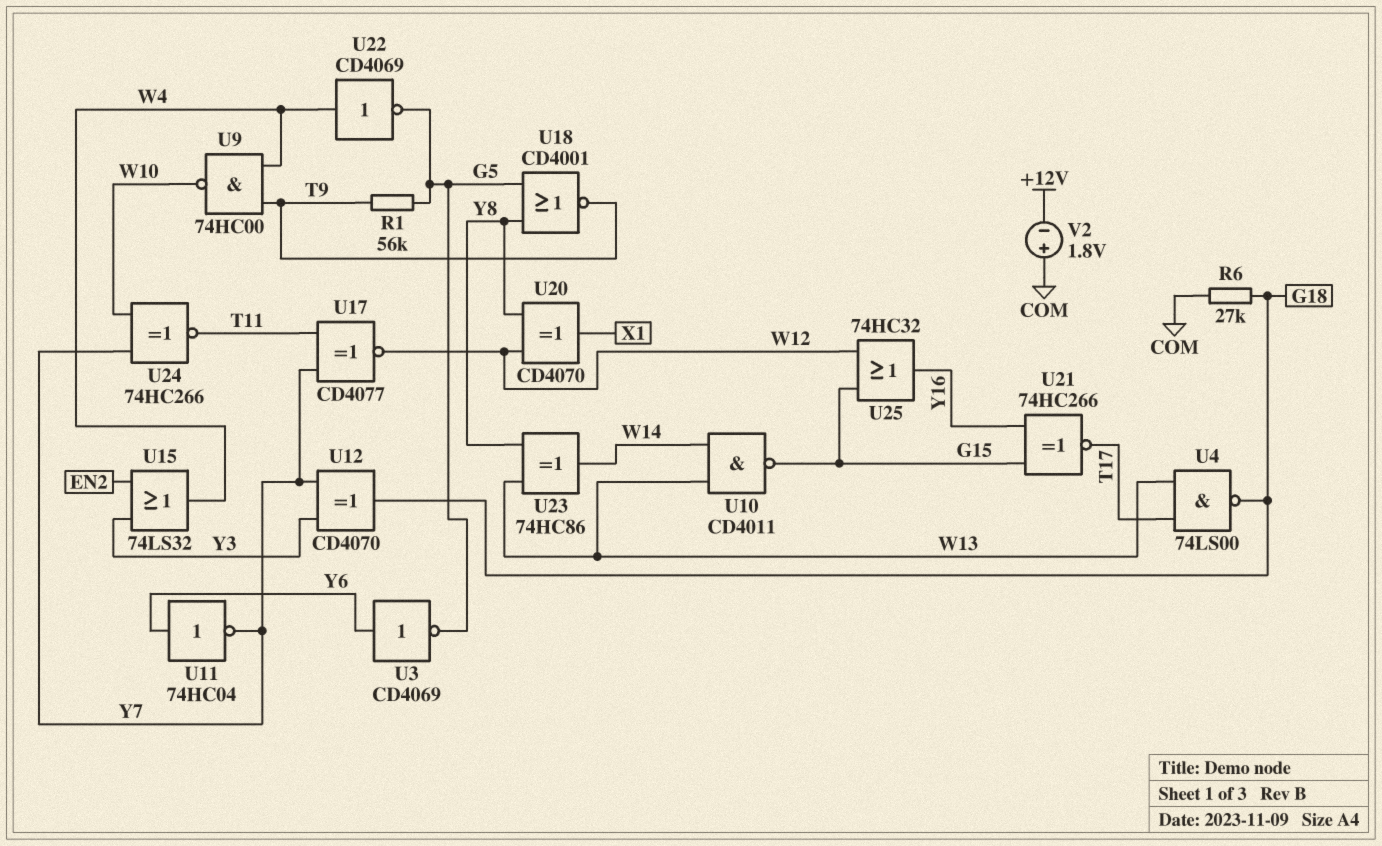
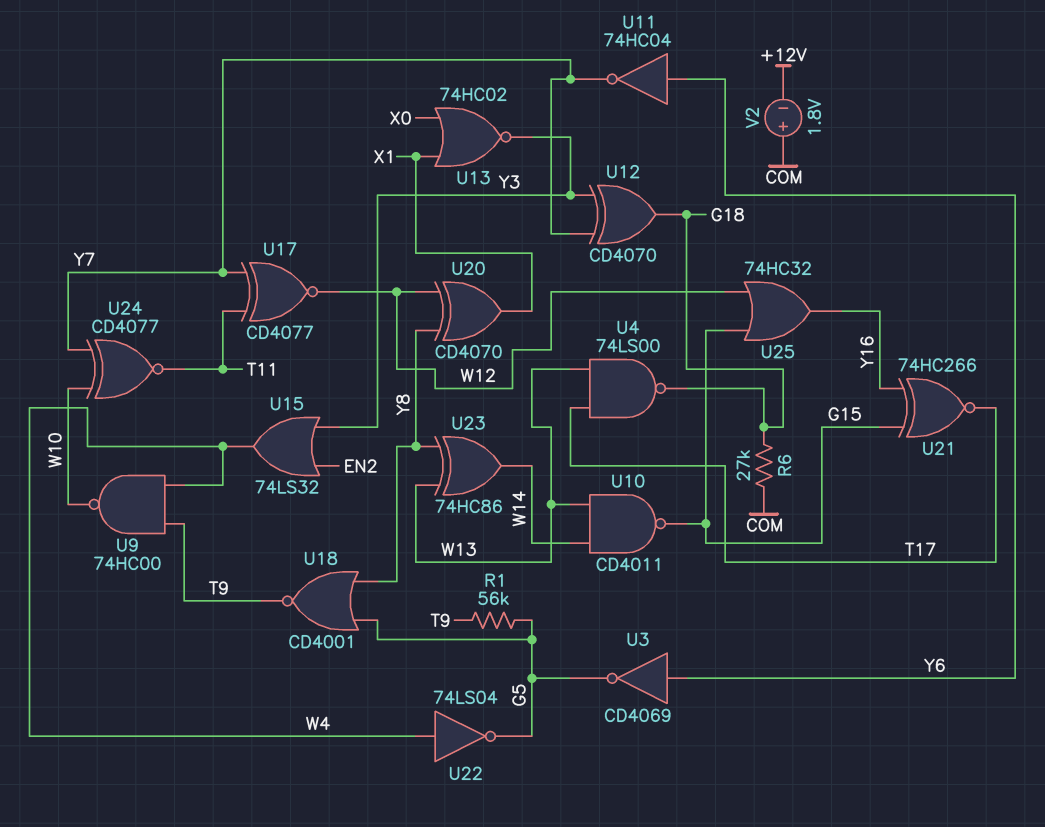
U13: none -> NOR 74HC02 (in X0, in X1, out Y3)
U22: NOT CD4069 (in W4, out G5) -> NOT 74LS04 (in W4, out G5)
U24: XNOR 74HC266 (in W10, in Y7, out T11) -> XNOR CD4077 (in W10, in Y7, out T11)

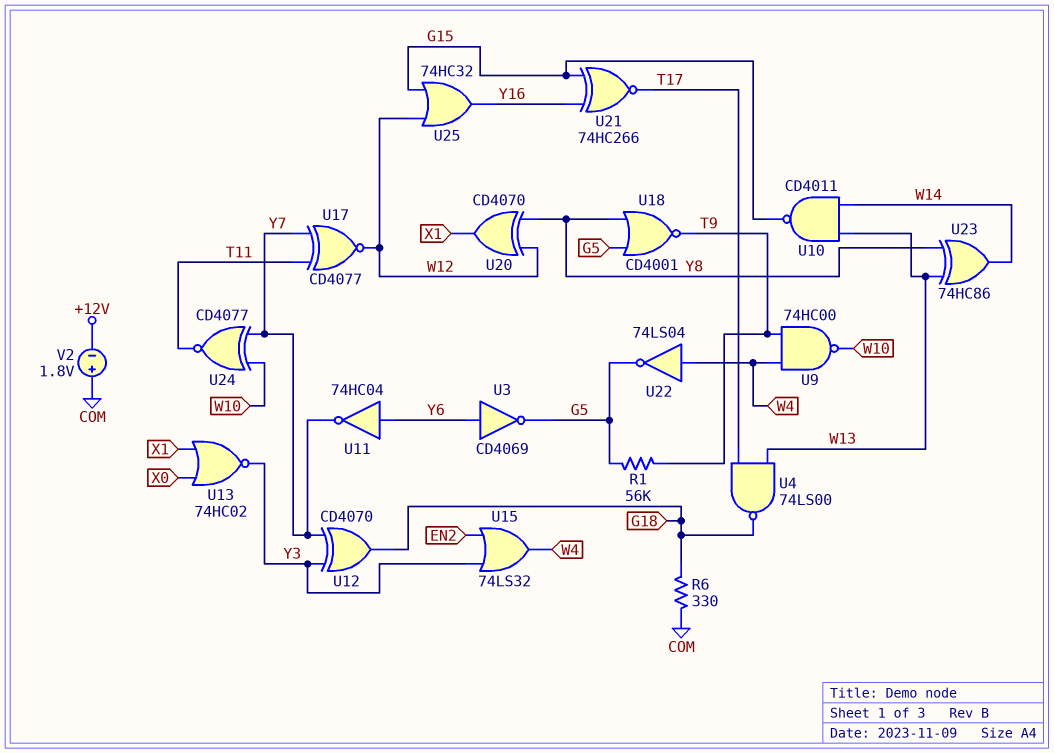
R6: 27k (COM, G18) -> 330 (COM, G18)

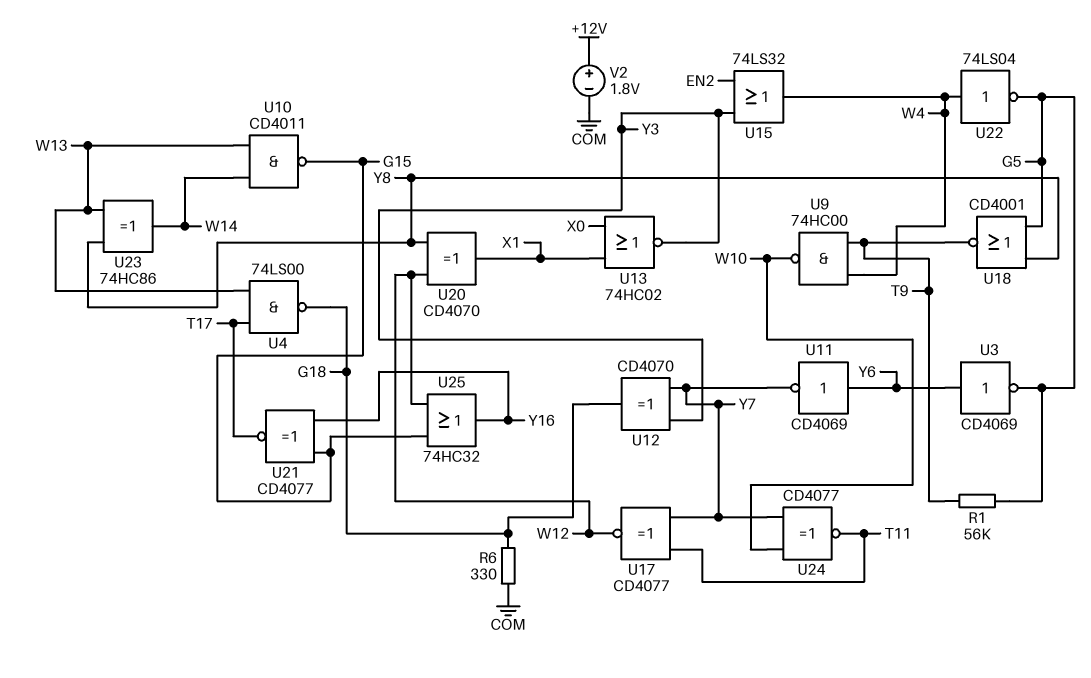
U11: NOT 74HC04 (in Y6, out Y7) -> NOT CD4069 (in Y6, out Y7)
U21: XNOR 74HC266 (in G15, in Y16, out T17) -> XNOR CD4077 (in G15, in Y16, out T17)
V2: 1.8V (plus COM, minus +12V) -> 1.8V (plus +12V, minus COM)

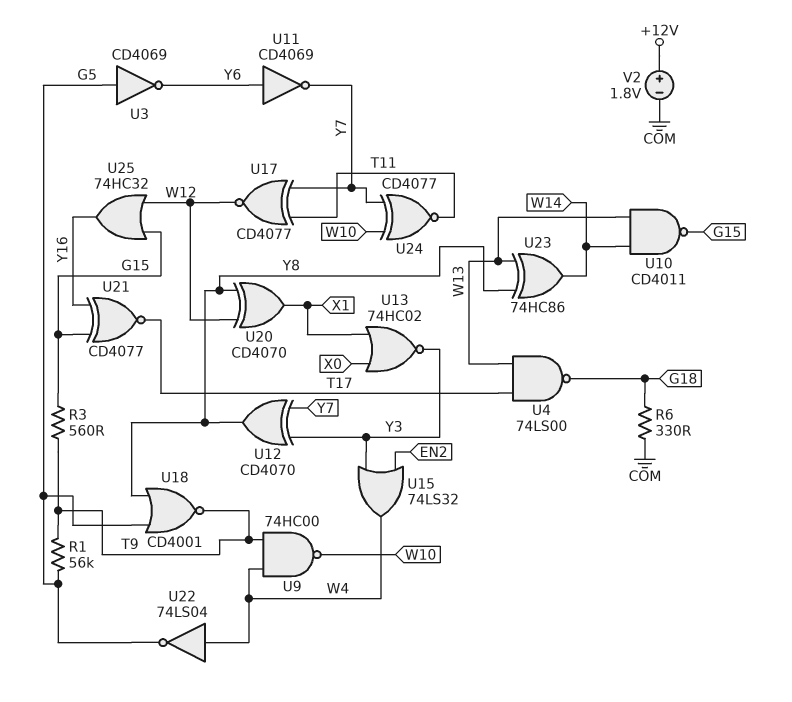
R3: none -> 560 (G15, T9)
U3: NOT CD4069 (in Y6, out G5) -> NOT CD4069 (in G5, out Y6)
U12: XOR CD4070 (in Y3, in Y7, out G18) -> XOR CD4070 (in Y3, in Y7, out Y8)

